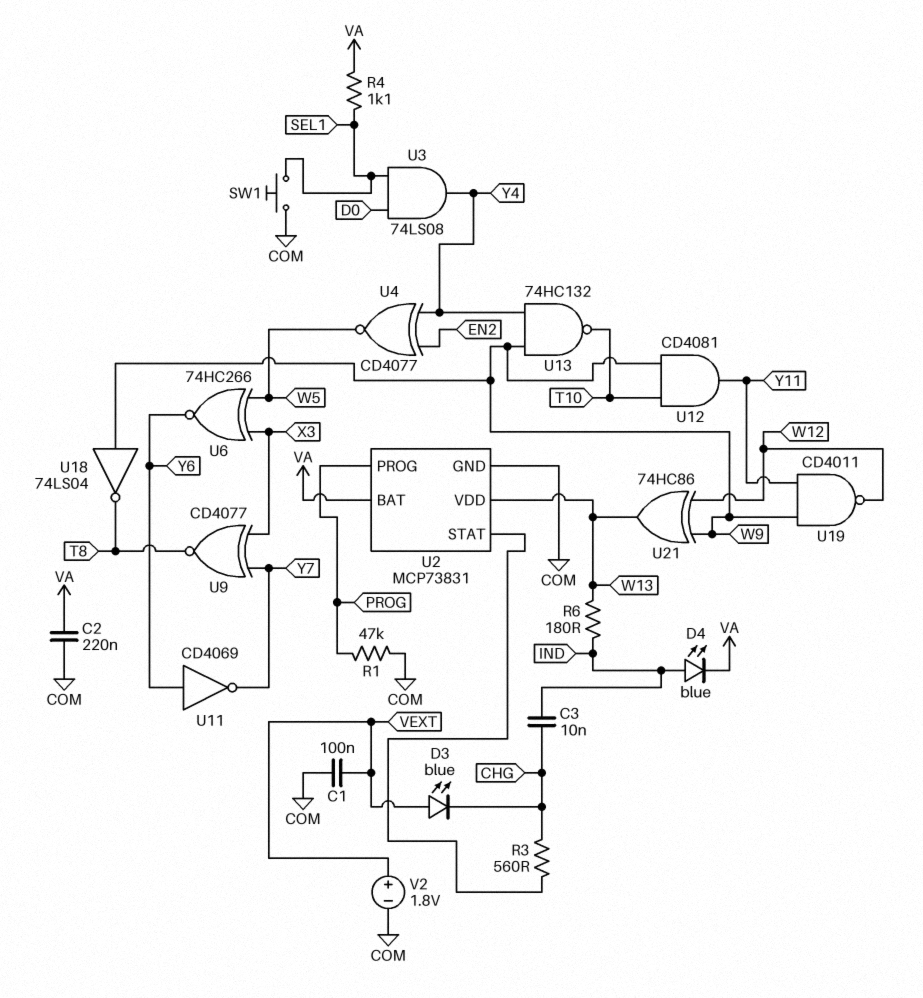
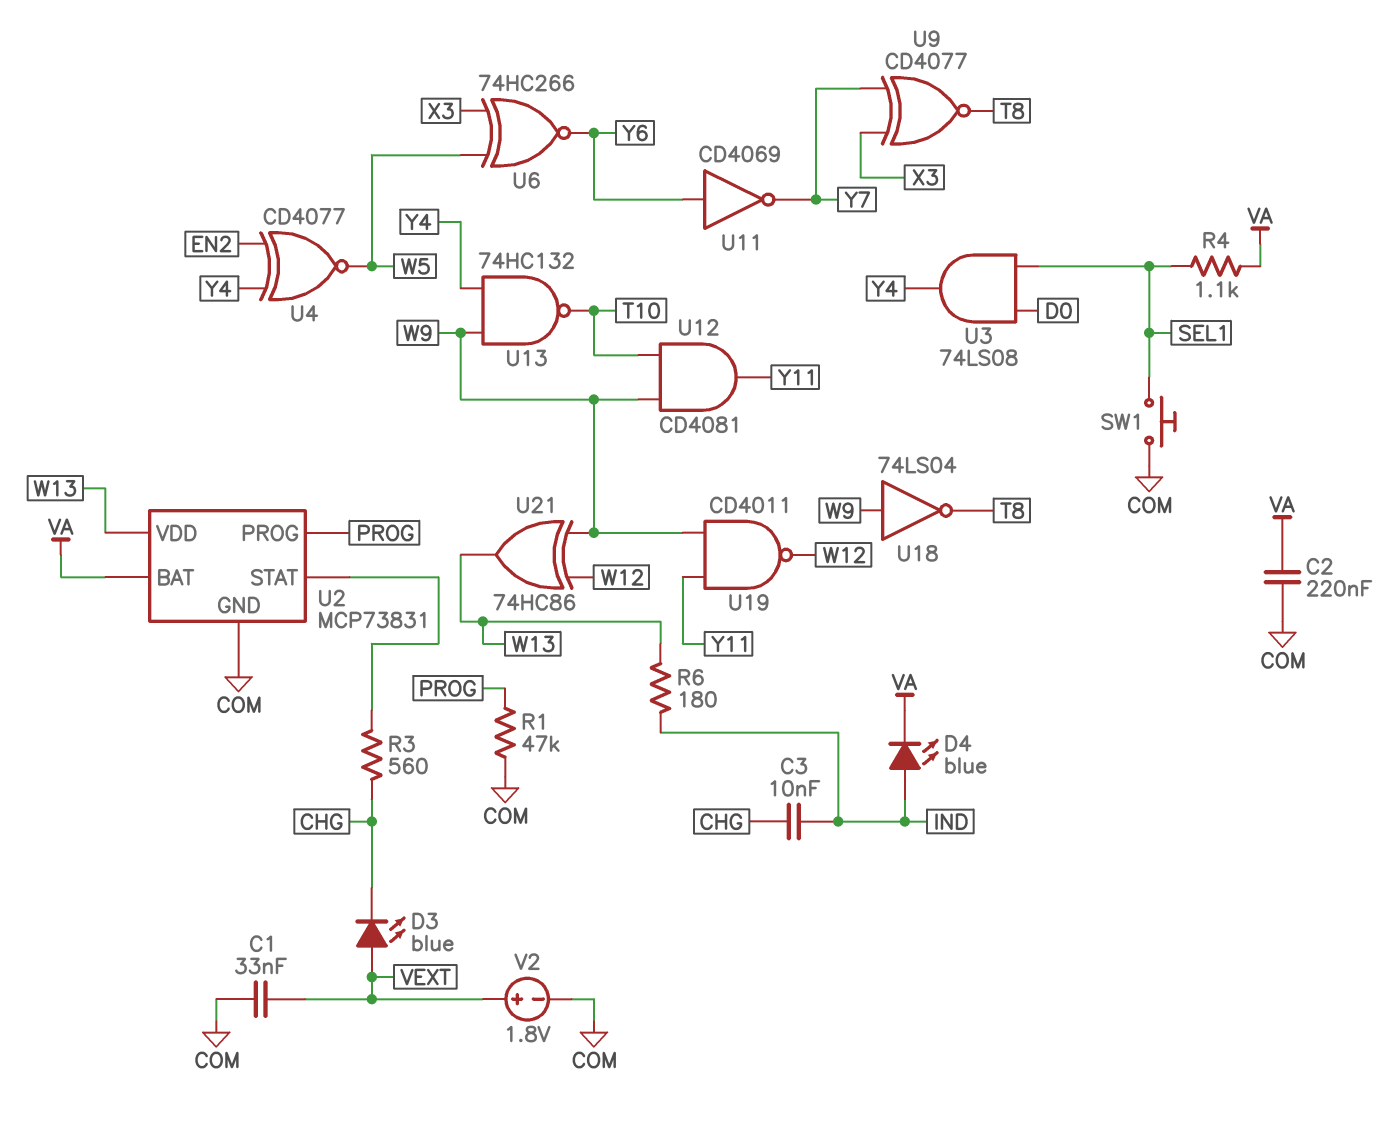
C1: 100nF (COM, VEXT) -> 33nF (COM, VEXT)

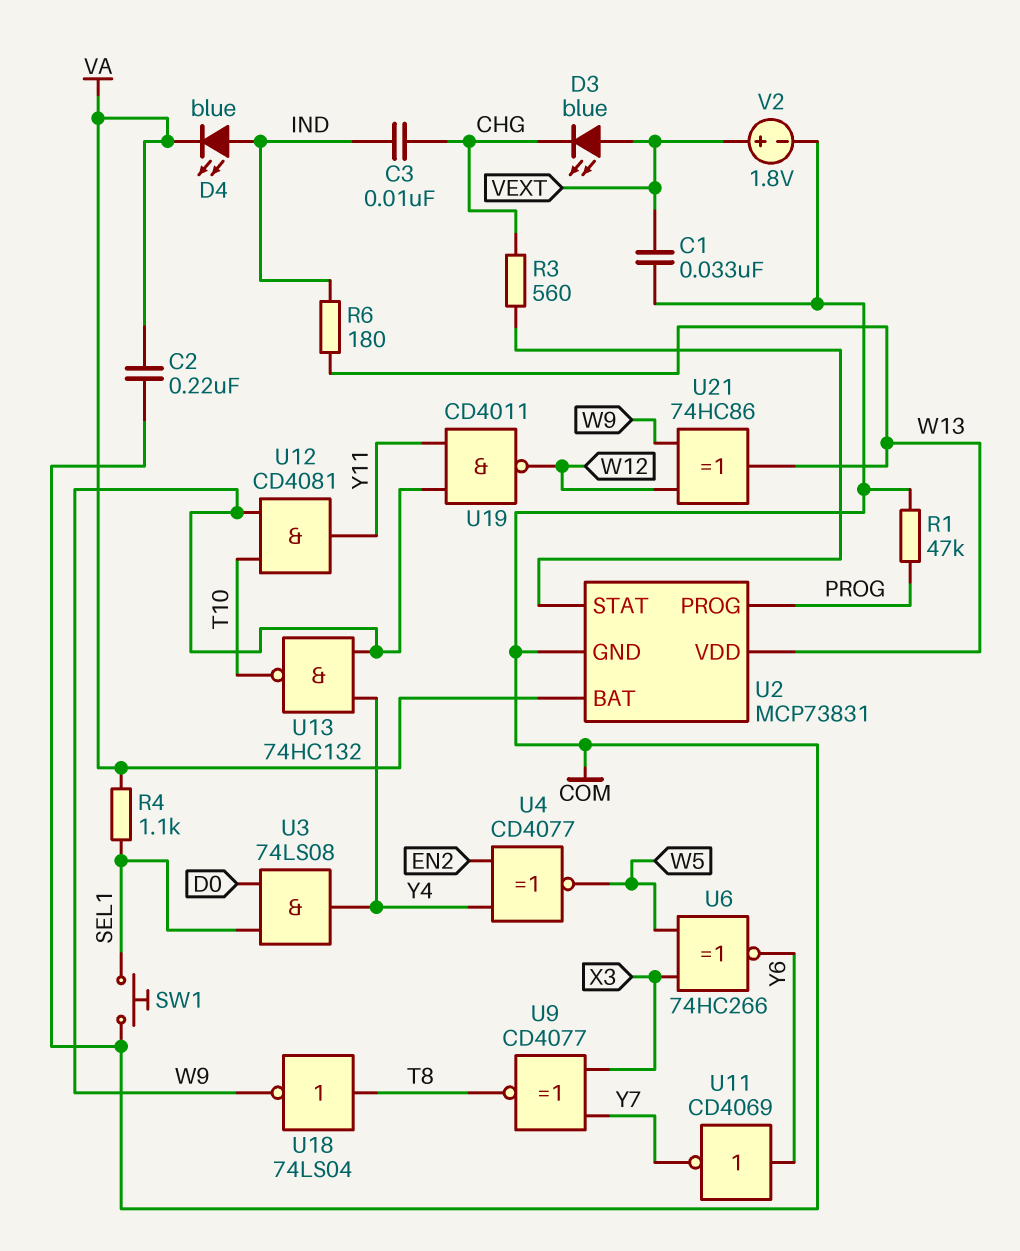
U18: NOT 74LS04 (in W9, out T8) -> NOT 74LS04 (in T8, out W9)

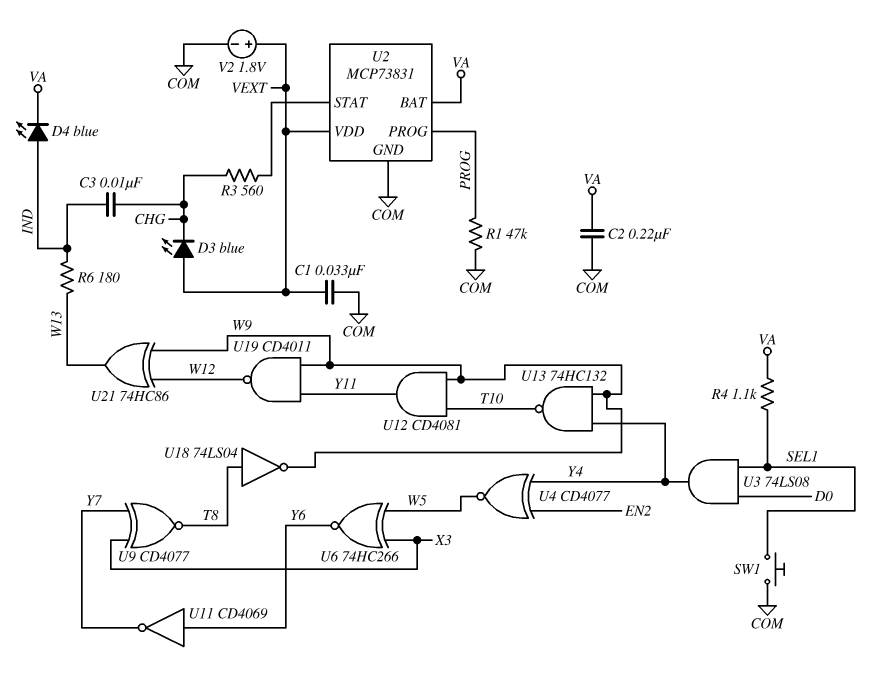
U2 pin VDD: W13 -> VEXT

